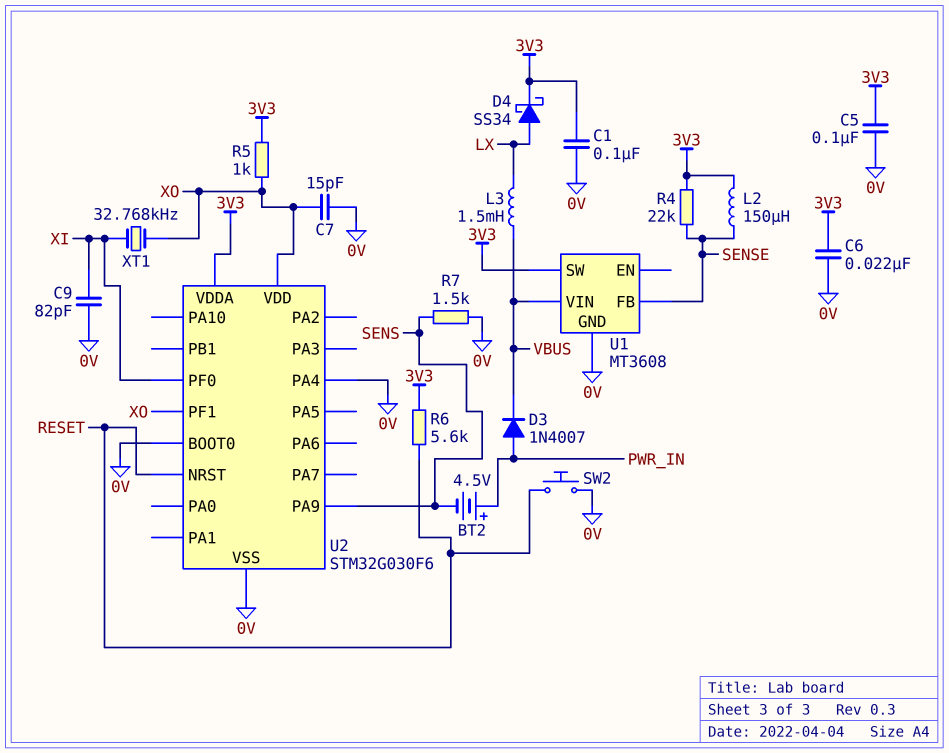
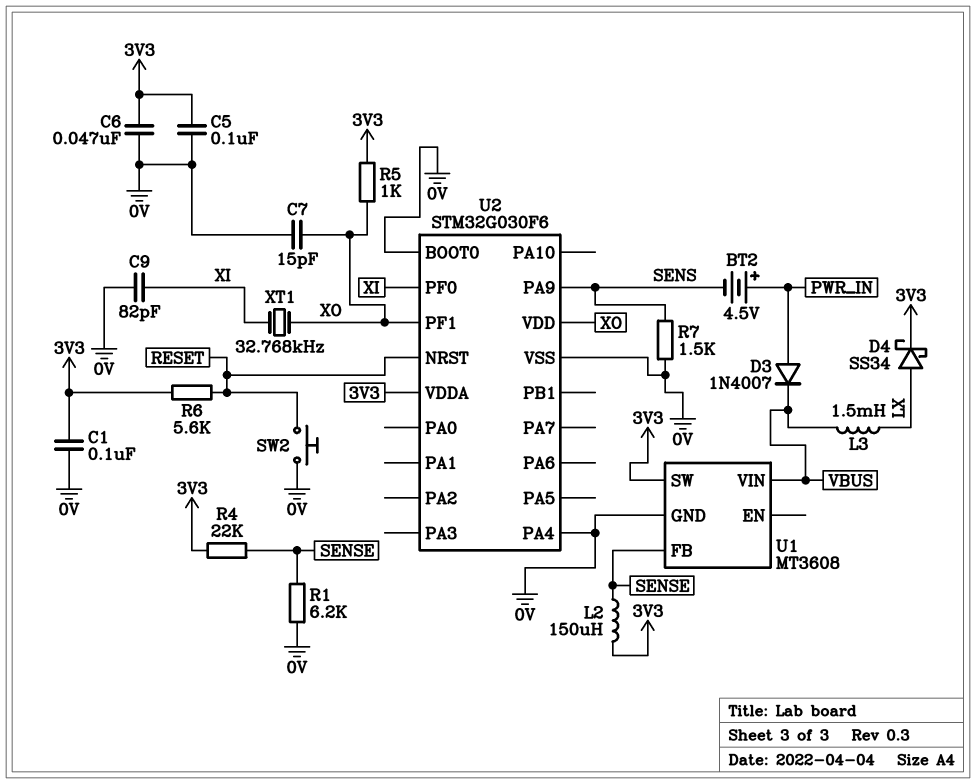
C6: 22nF (0V, 3V3) -> 47nF (0V, 3V3)
R1: none -> 6.2k (0V, SENSE)

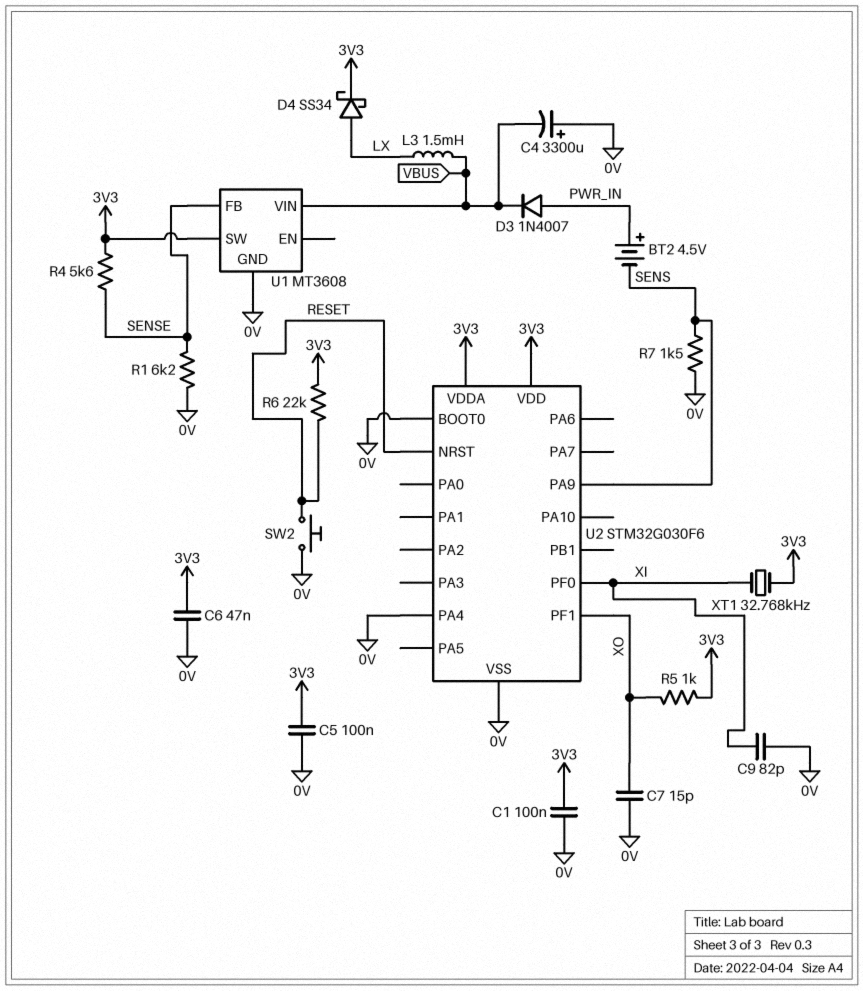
C4: none -> 3300uF (plus 0V, minus VBUS)
L2: 150uH (3V3, SENSE) -> none
R4: 22k (3V3, SENSE) -> 5.6k (3V3, SENSE)
R6: 5.6k (3V3, RESET) -> 22k (3V3, RESET)
U2 pin VDD: XO -> 3V3
XT1: 32.768kHz (XI, XO) -> 32.768kHz (3V3, XI)

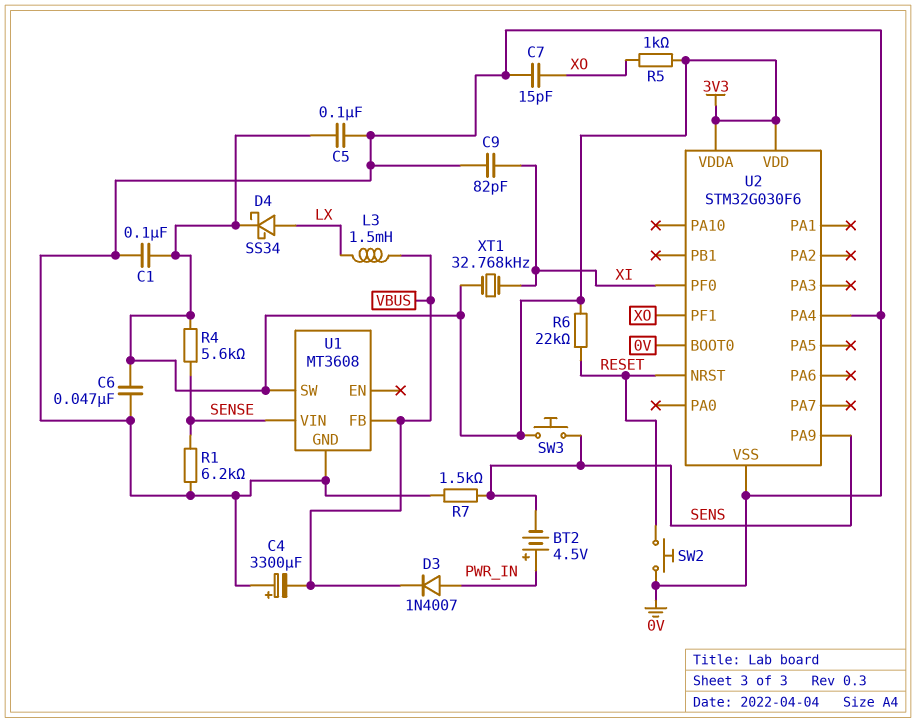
SW3: none -> button (3V3, SENS)
U1 pin FB: SENSE -> VBUS
U1 pin VIN: VBUS -> SENSE

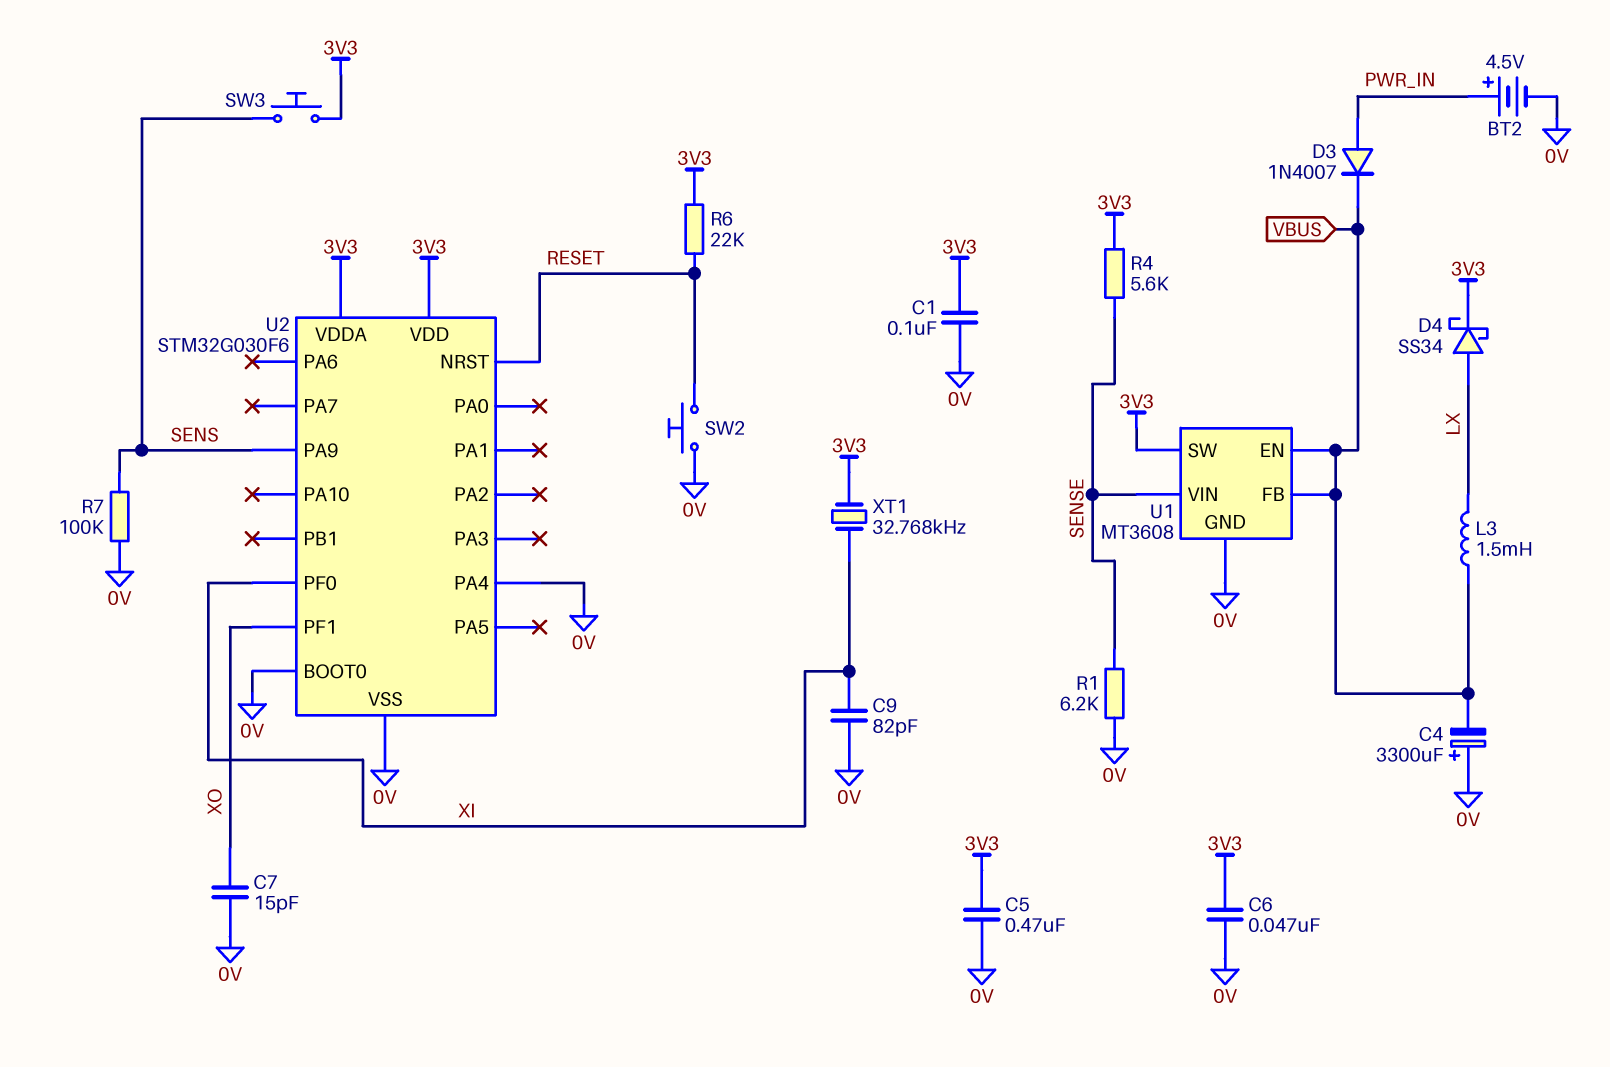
BT2: 4.5V (plus PWR_IN, minus SENS) -> 4.5V (plus PWR_IN, minus 0V)
C5: 100nF (0V, 3V3) -> 470nF (0V, 3V3)
R5: 1k (3V3, XO) -> none
R7: 1.5k (0V, SENS) -> 100k (0V, SENS)
U1 pin EN: none -> VBUS

